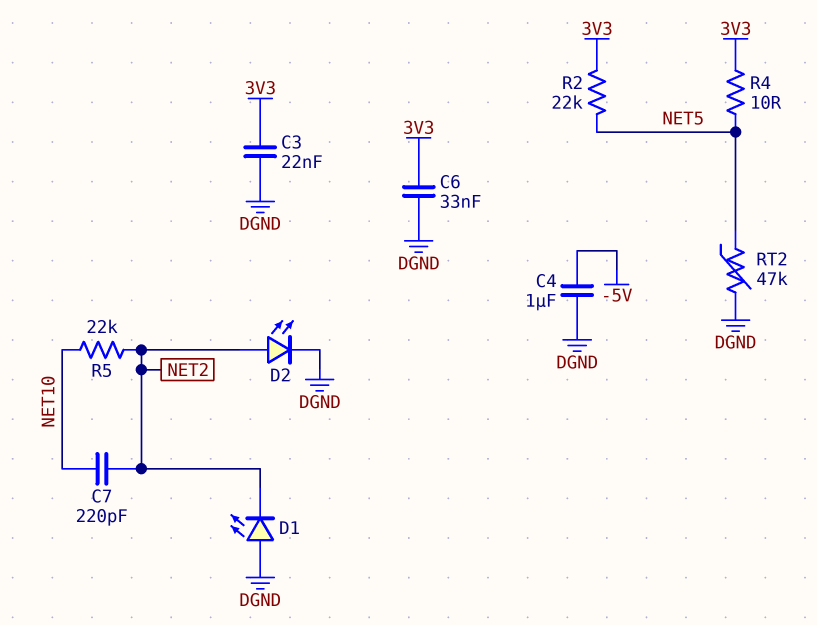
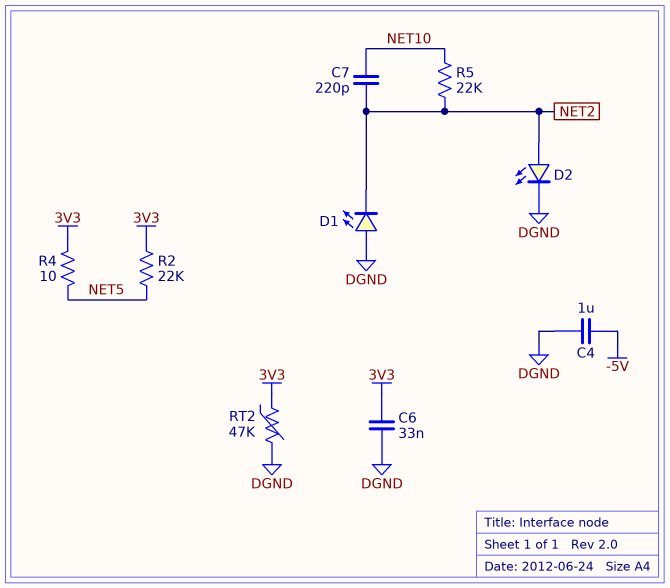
C3: 22nF (3V3, DGND) -> none
RT2: 47k (DGND, NET5) -> 47k (3V3, DGND)

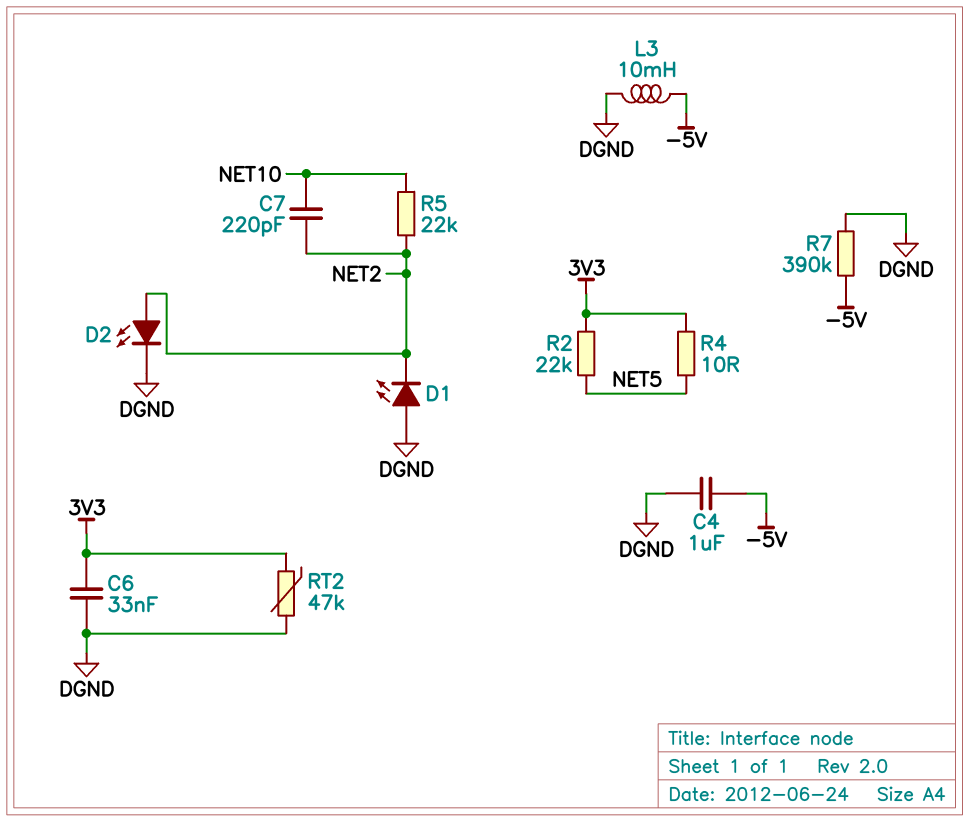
L3: none -> 10mH (-5V, DGND)
R7: none -> 390k (-5V, DGND)

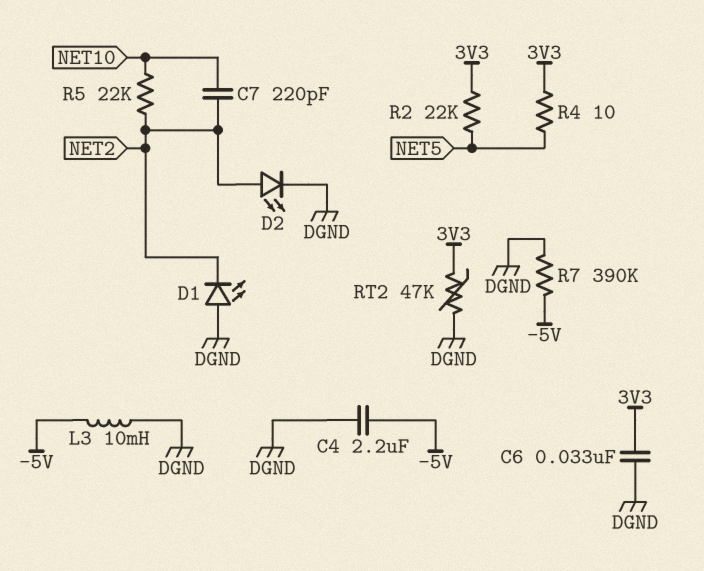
C4: 1uF (-5V, DGND) -> 2.2uF (-5V, DGND)

